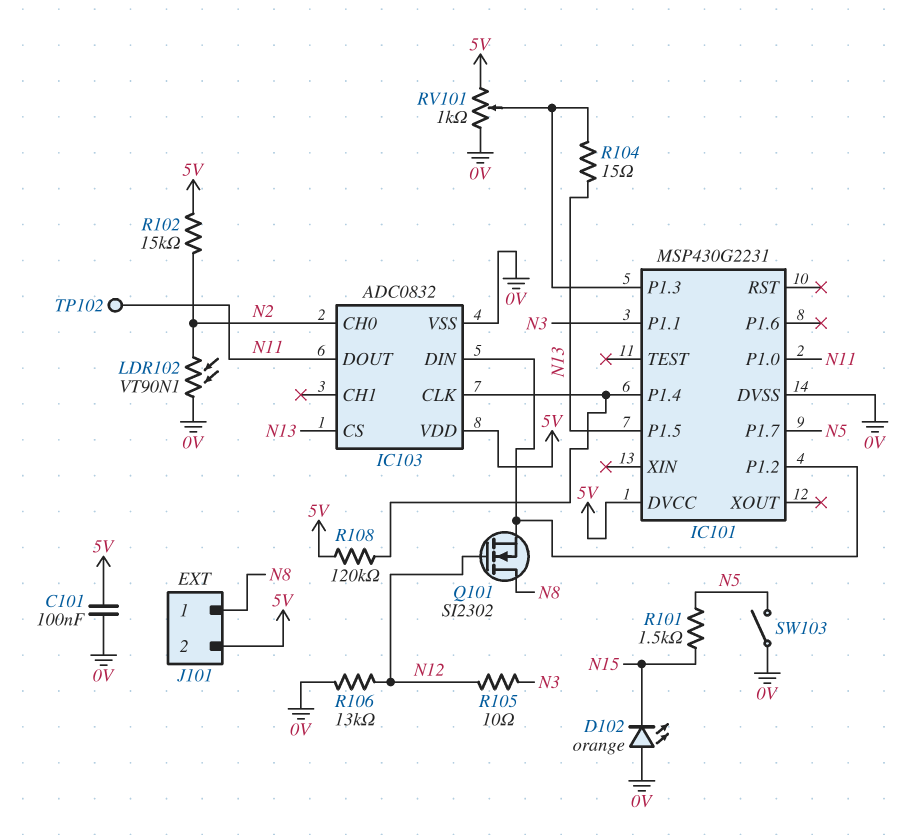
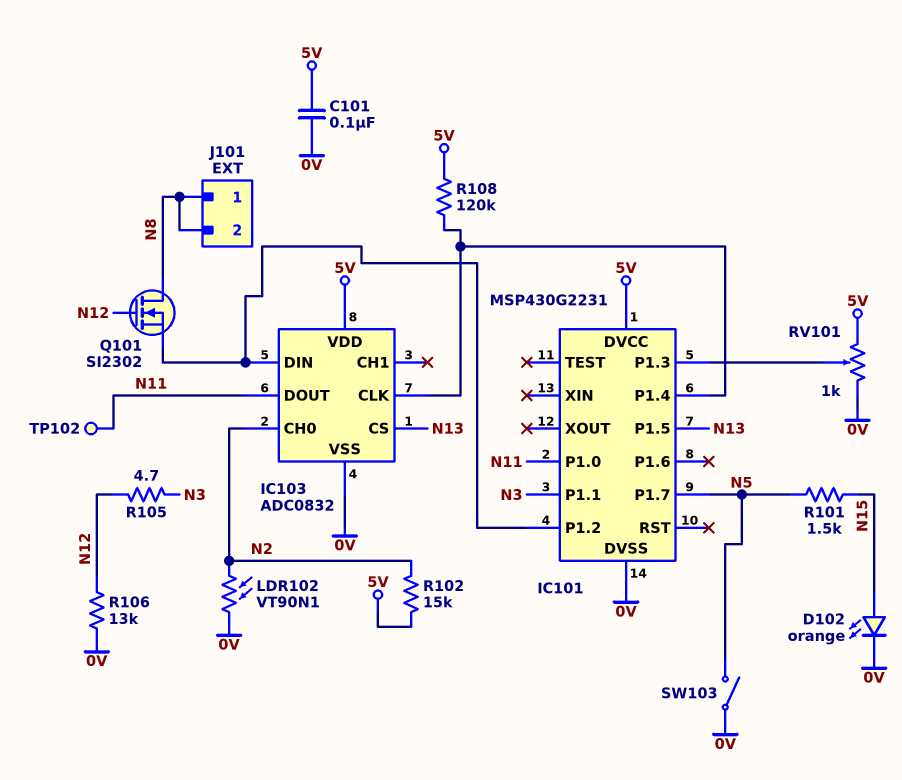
D102: LED orange (A 0V, K N15) -> LED orange (A N15, K 0V)
J101 pin 2: 5V -> N8
R104: 15 (IC101/P1.3, N13) -> none
R105: 10 (N3, N12) -> 4.7 (N3, N12)

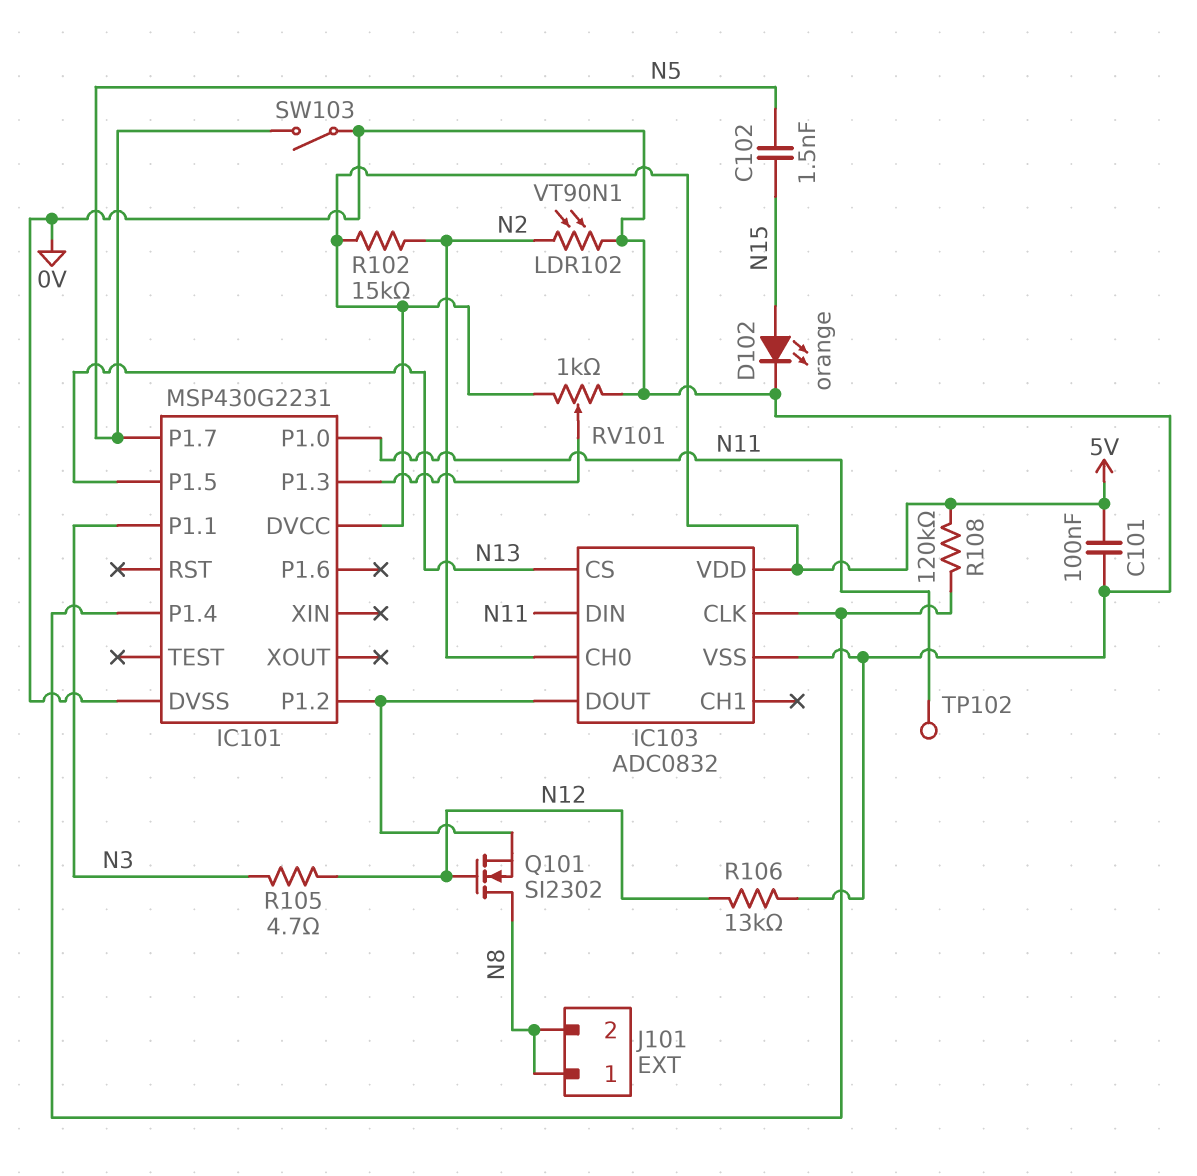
C102: none -> 1.5nF (N5, N15)
IC103 pin DIN: IC101/P1.2 -> N11
IC103 pin DOUT: N11 -> IC101/P1.2
R101: 1.5k (N5, N15) -> none

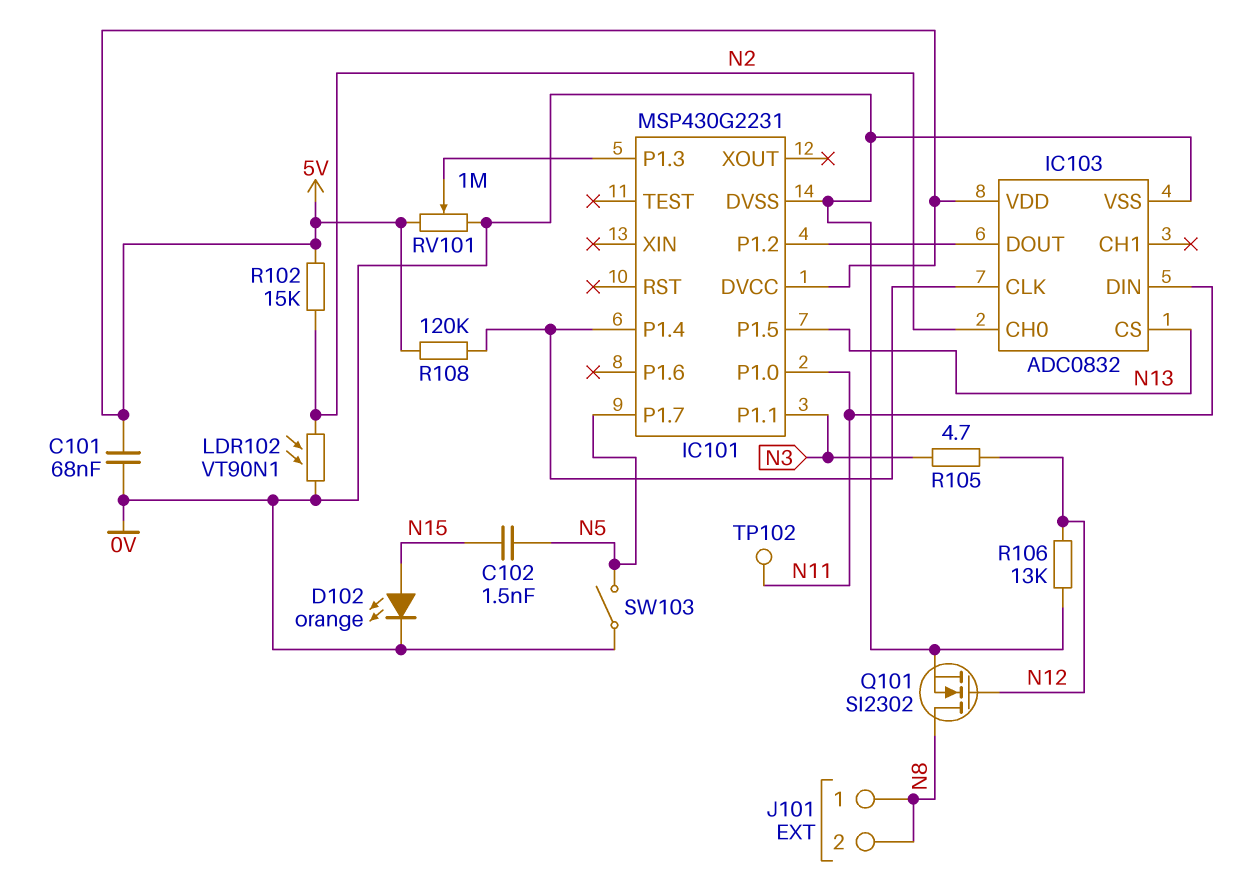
C101: 100nF (0V, 5V) -> 68nF (0V, 5V)
Q101: NMOS SI2302 (G N12, D N8, S IC101/P1.2) -> NMOS SI2302 (G N12, D N8, S 0V)
RV101: 1k (0V, 5V, wiper IC101/P1.3) -> 1M (0V, 5V, wiper IC101/P1.3)

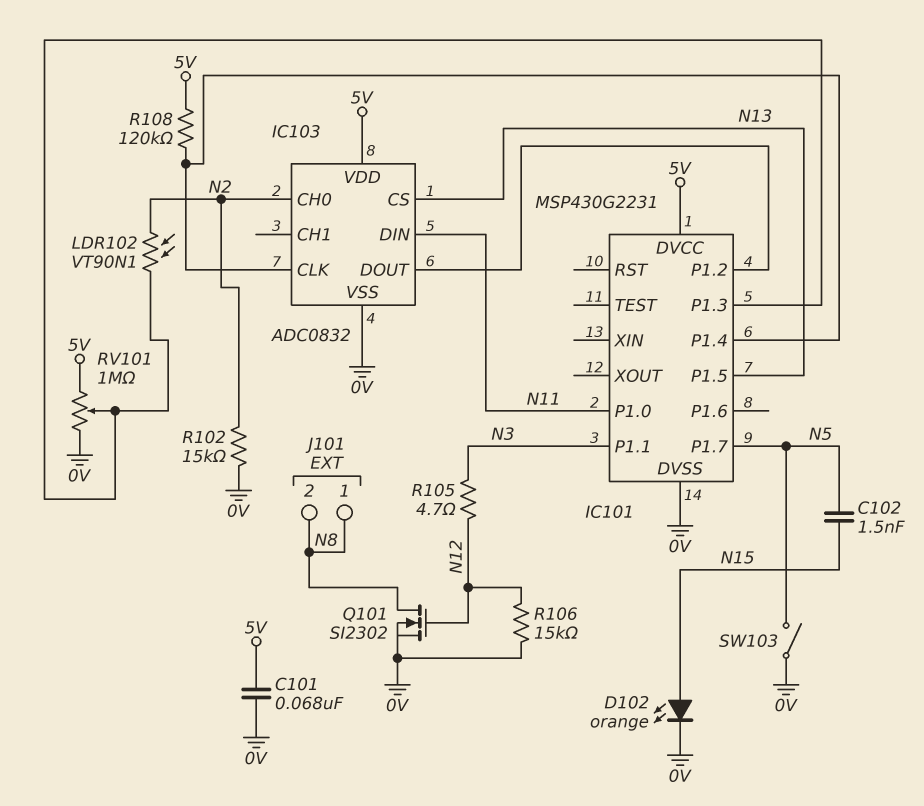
LDR102: VT90N1 (0V, N2) -> VT90N1 (IC101/P1.3, N2)
R102: 15k (5V, N2) -> 15k (0V, N2)
R106: 13k (0V, N12) -> 15k (0V, N12)
TP102: test point (N11) -> none

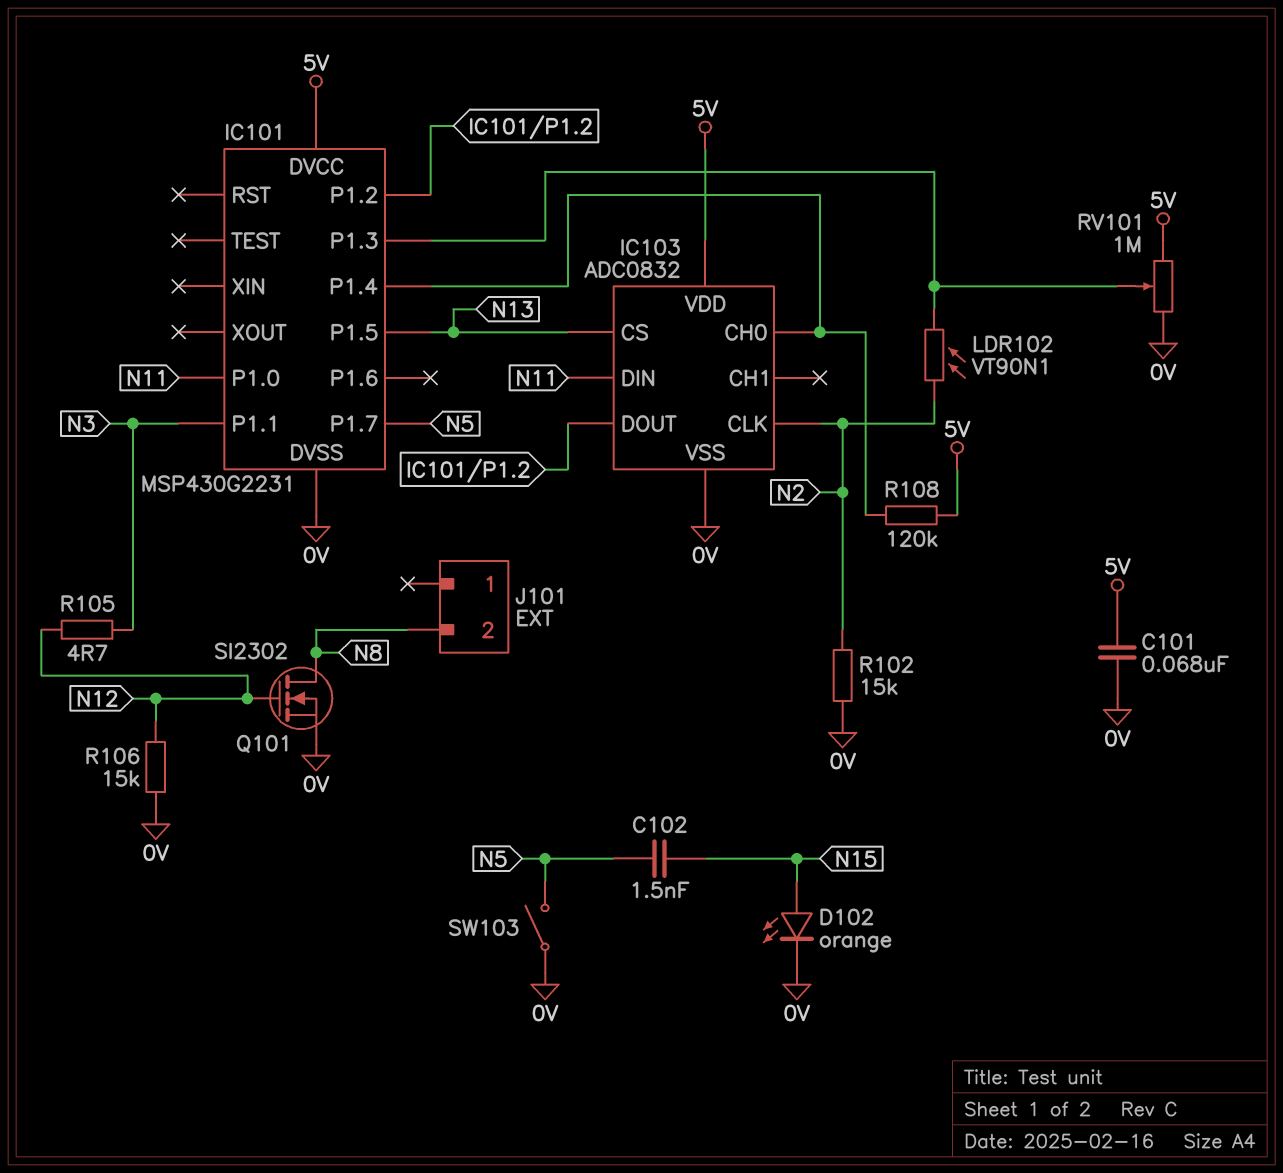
IC103 pin CH0: N2 -> IC101/P1.4
IC103 pin CLK: IC101/P1.4 -> N2
J101 pin 1: N8 -> none

